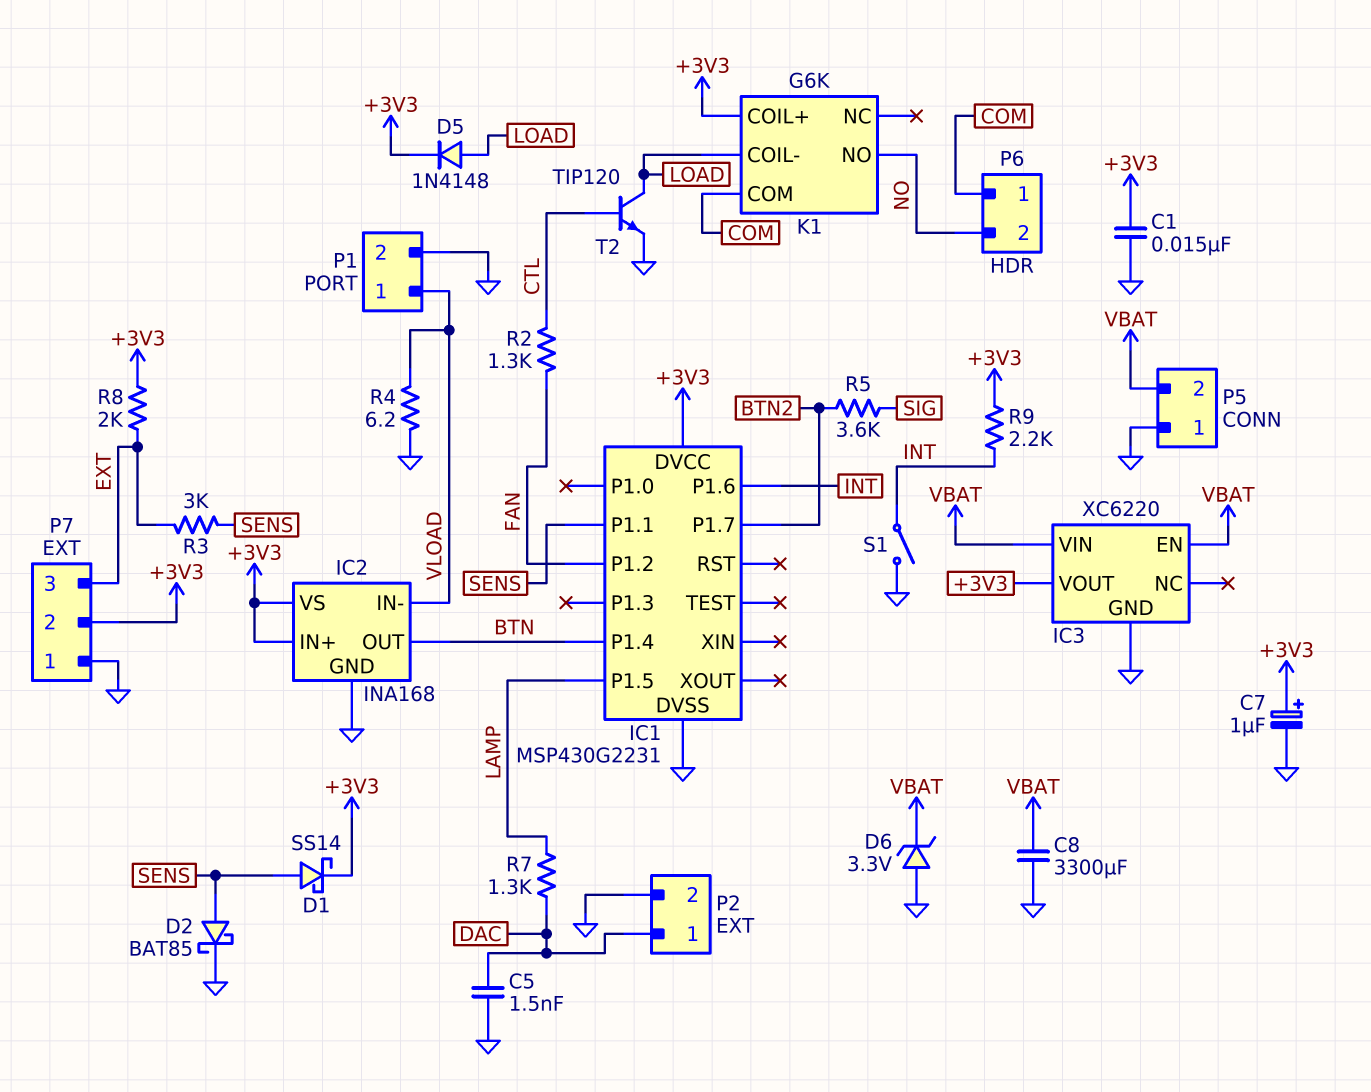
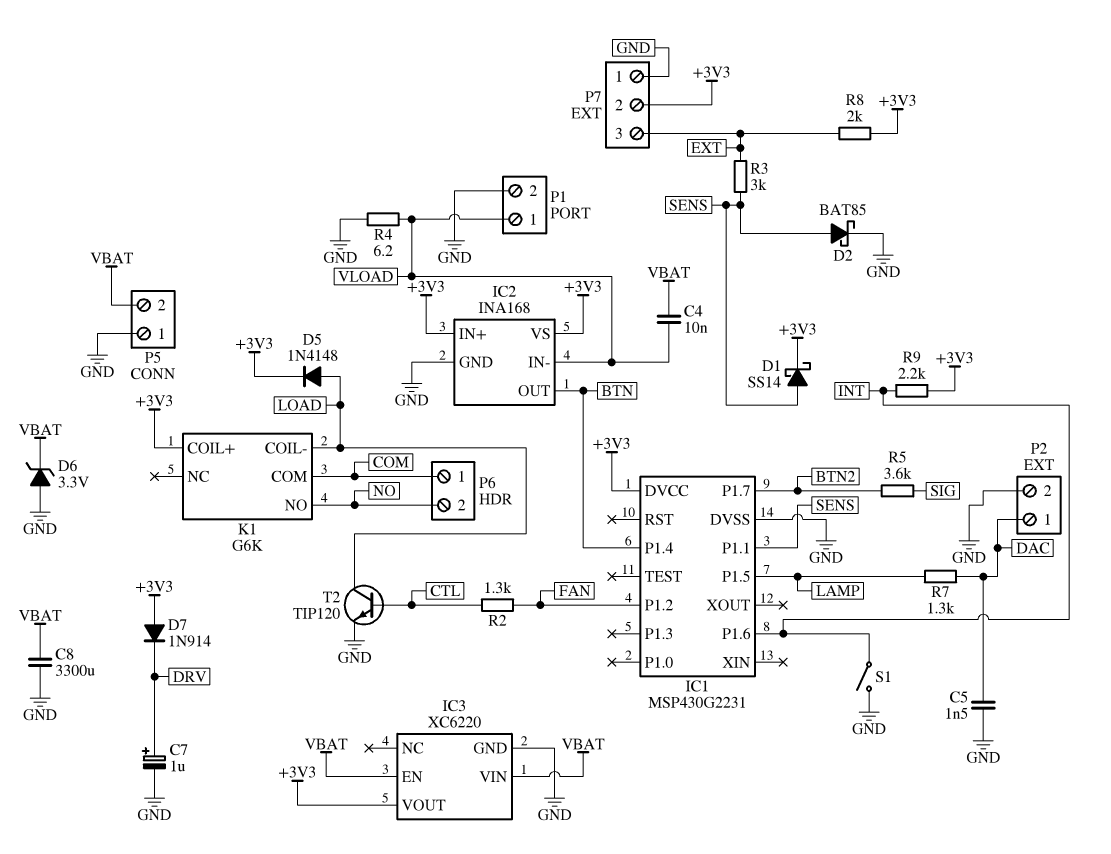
C1: 15nF (+3V3, GND) -> none
C4: none -> 10nF (VBAT, VLOAD)
C7: 1uF (plus +3V3, minus GND) -> 1uF (plus DRV, minus GND)
D7: none -> diode 1N914 (A +3V3, K DRV)

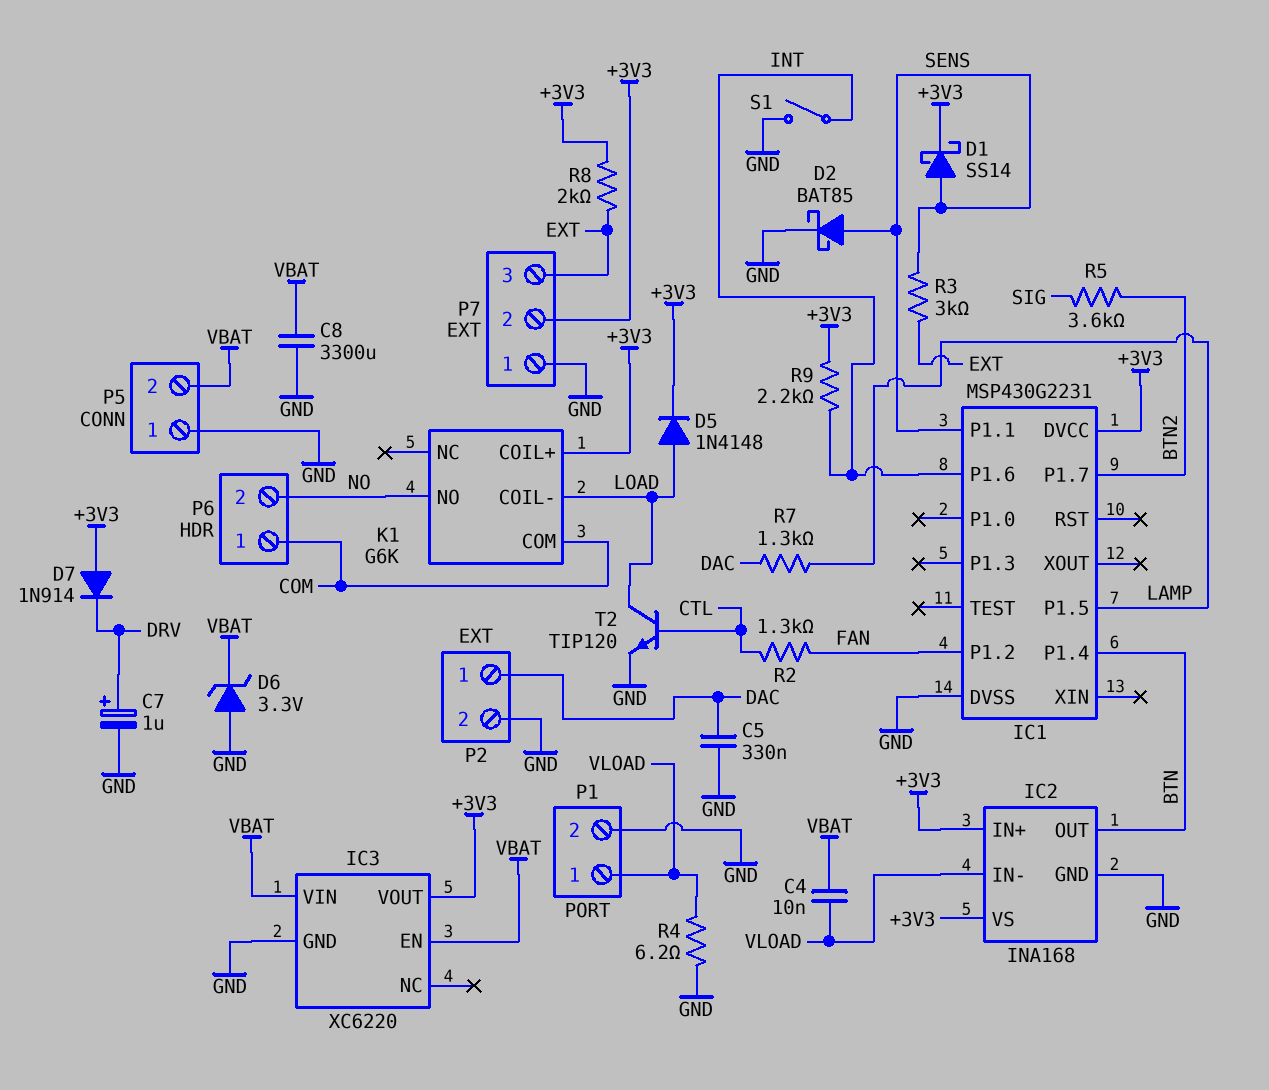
C5: 1.5nF (DAC, GND) -> 330nF (DAC, GND)

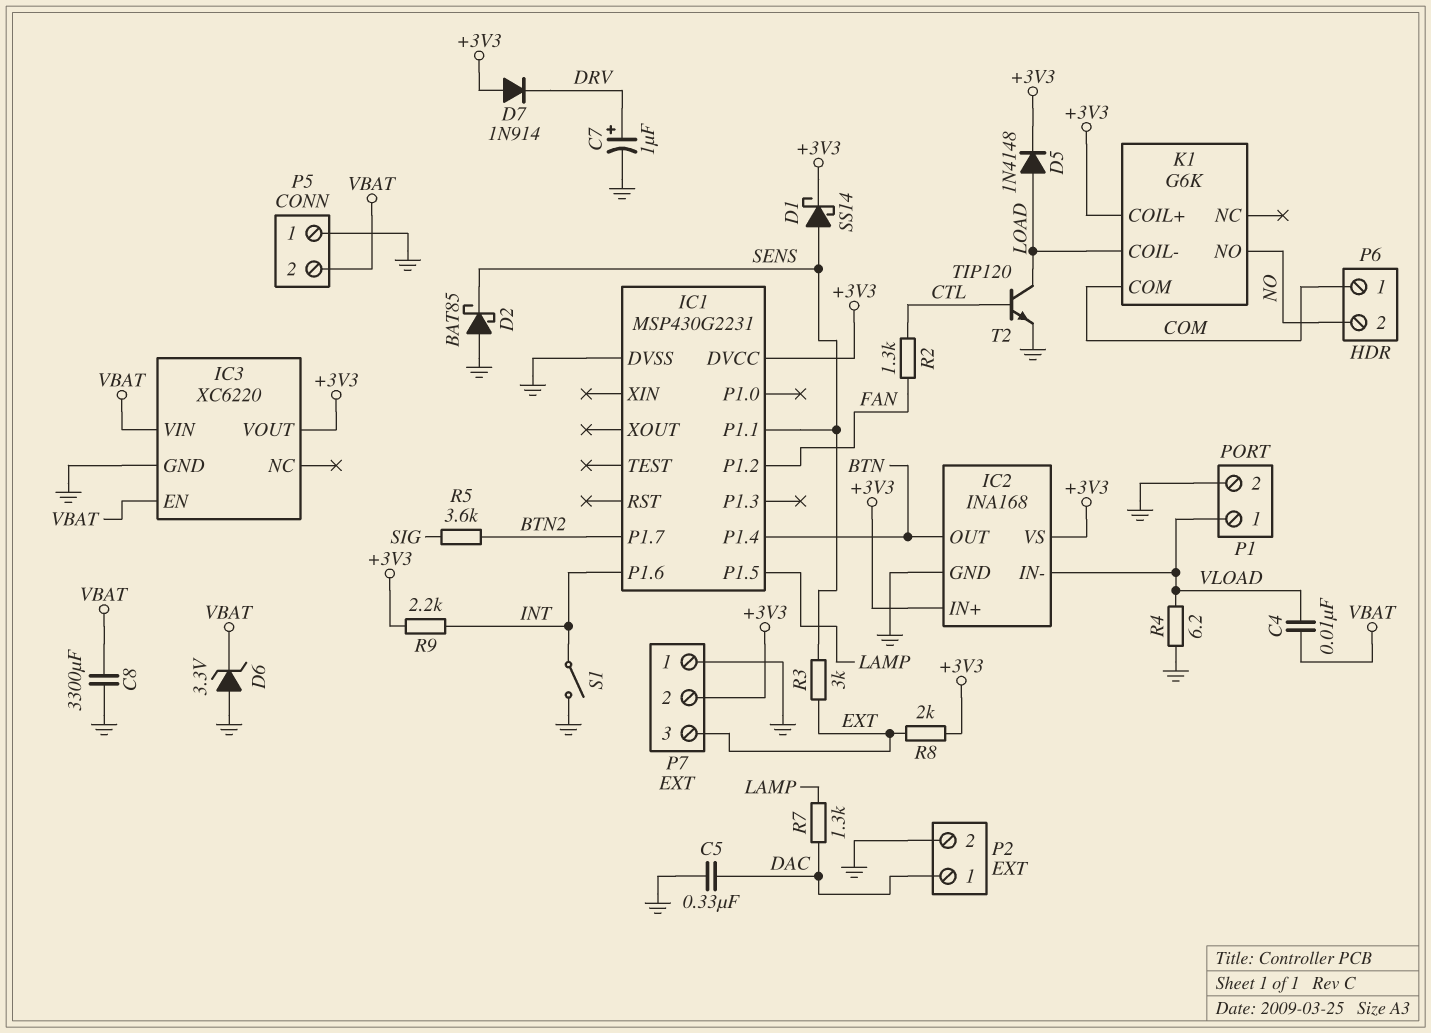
D2: schottky BAT85 (A SENS, K GND) -> schottky BAT85 (A GND, K SENS)

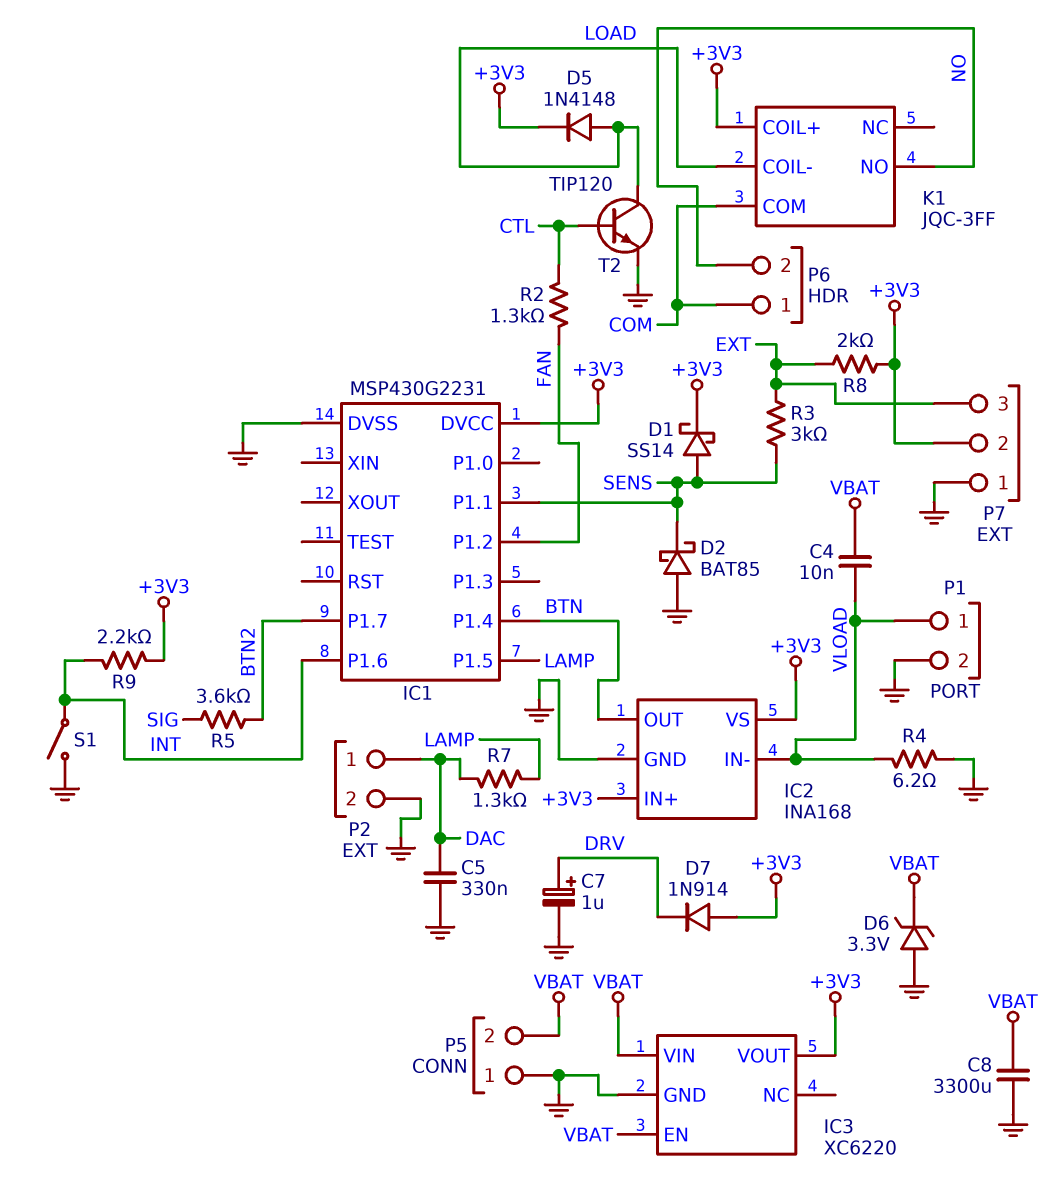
K1: G6K -> JQC-3FF

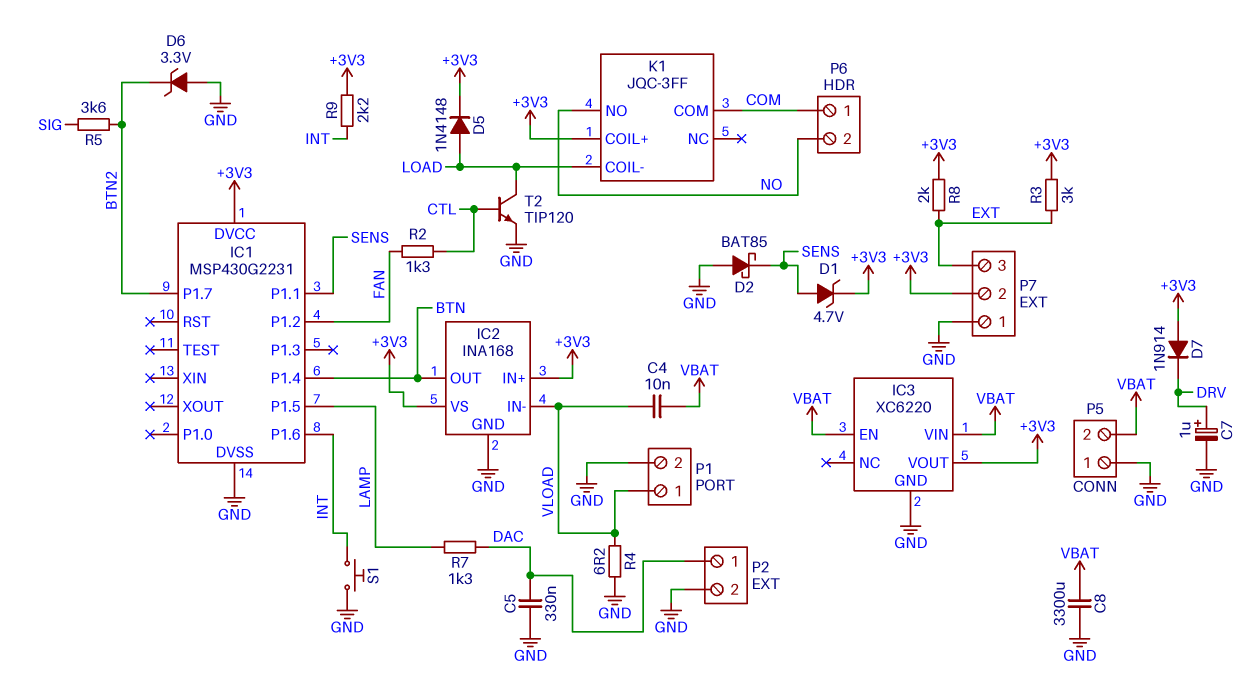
D1: schottky SS14 (A SENS, K +3V3) -> zener 4.7V (A SENS, K +3V3)
D6: zener 3.3V (A GND, K VBAT) -> zener 3.3V (A GND, K BTN2)
R3: 3k (EXT, SENS) -> 3k (+3V3, EXT)
S1: switch (GND, INT) -> button (GND, INT)

